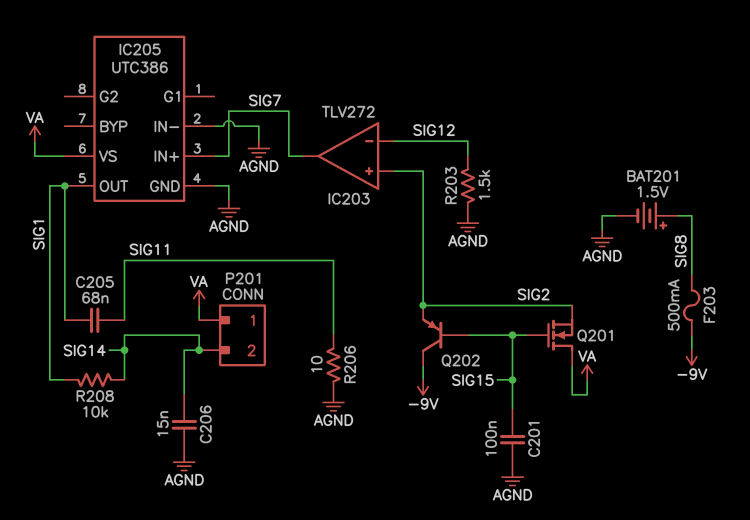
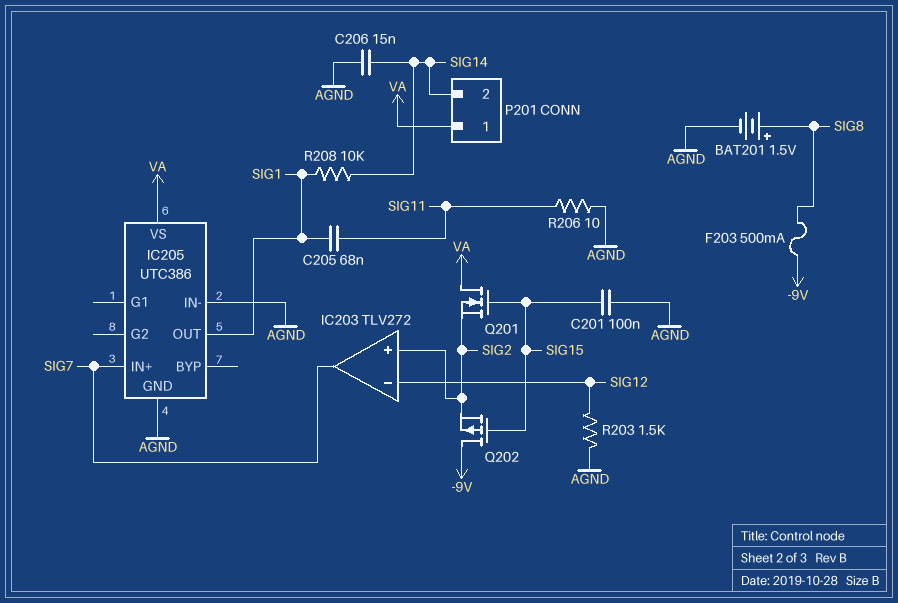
Q202: PNP (B SIG15, C -9V, E SIG2) -> PMOS (G SIG15, D -9V, S SIG2)

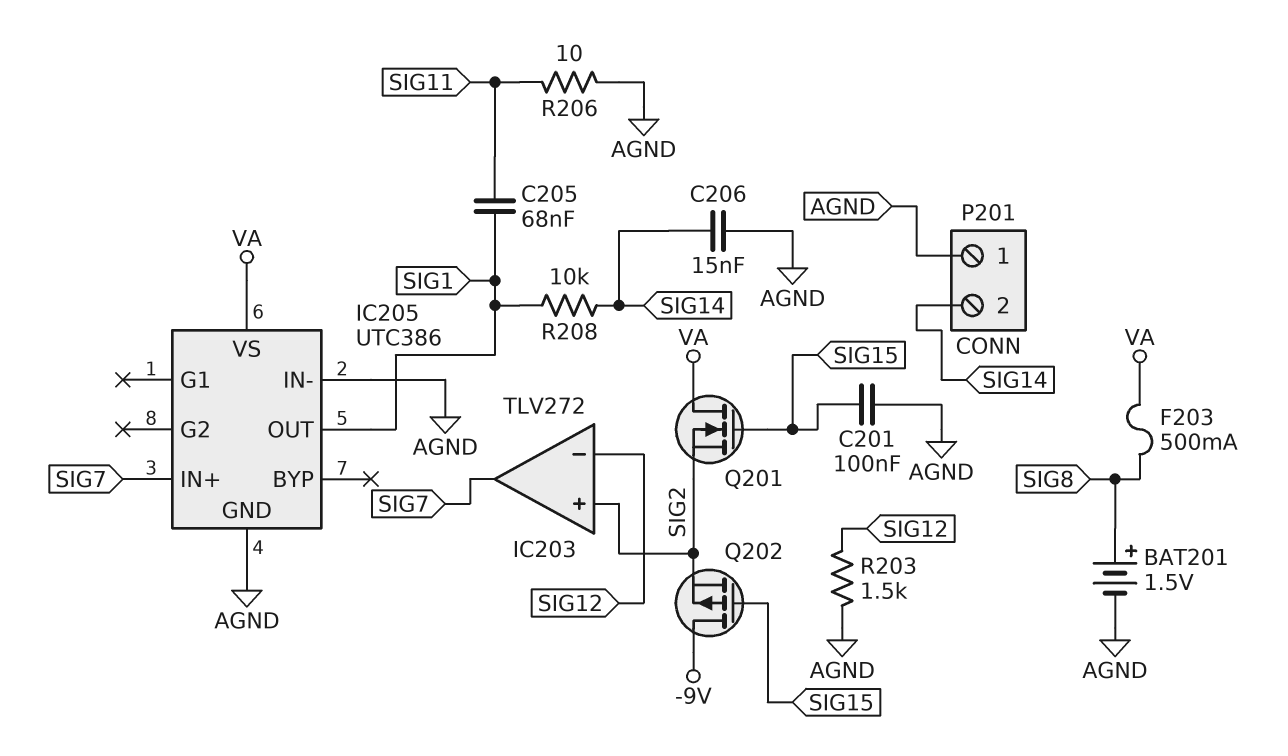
F203: 500mA (-9V, SIG8) -> 500mA (SIG8, VA)
P201 pin 1: VA -> AGND

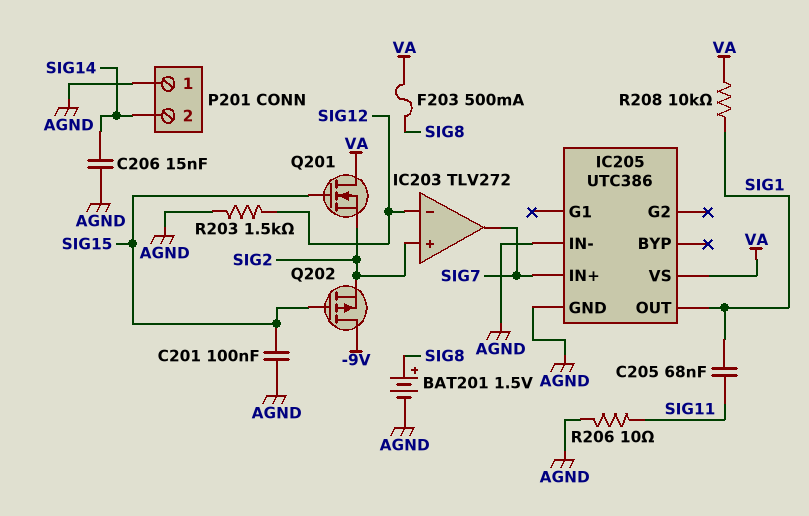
R208: 10k (SIG1, SIG14) -> 10k (SIG1, VA)

